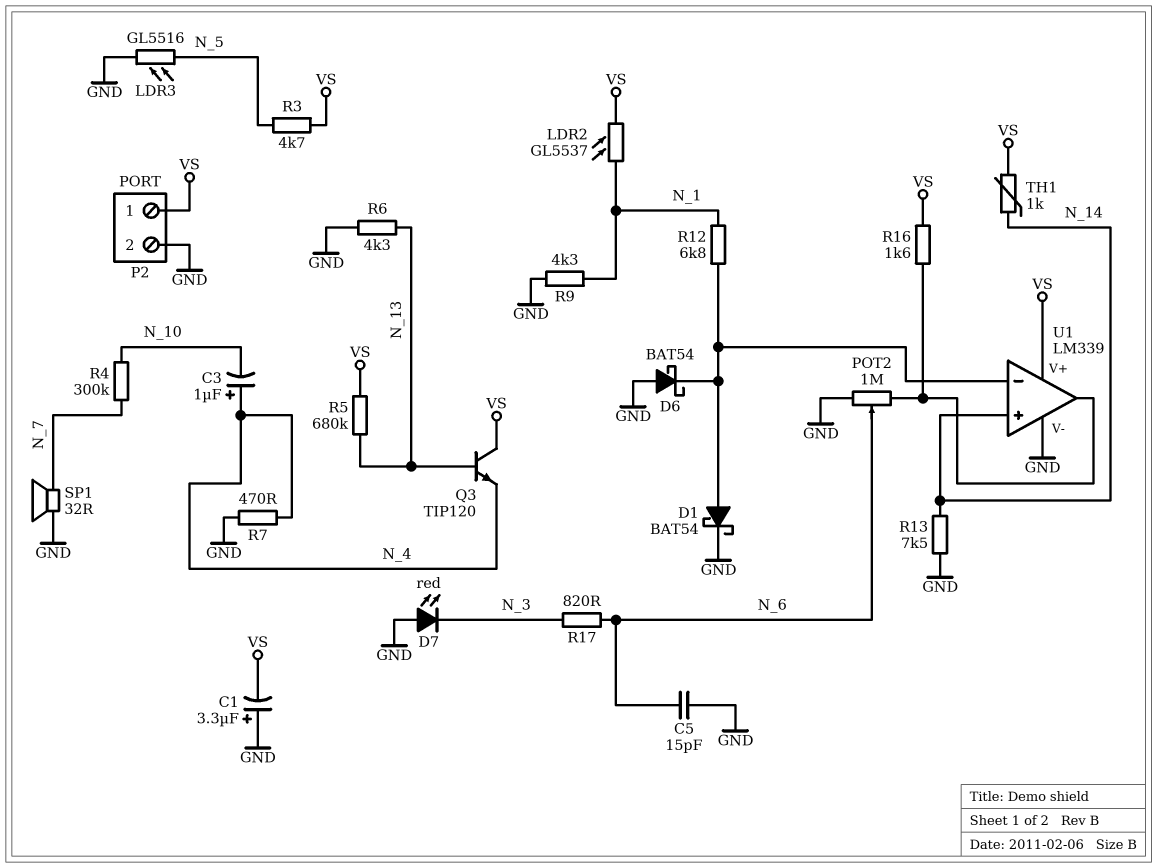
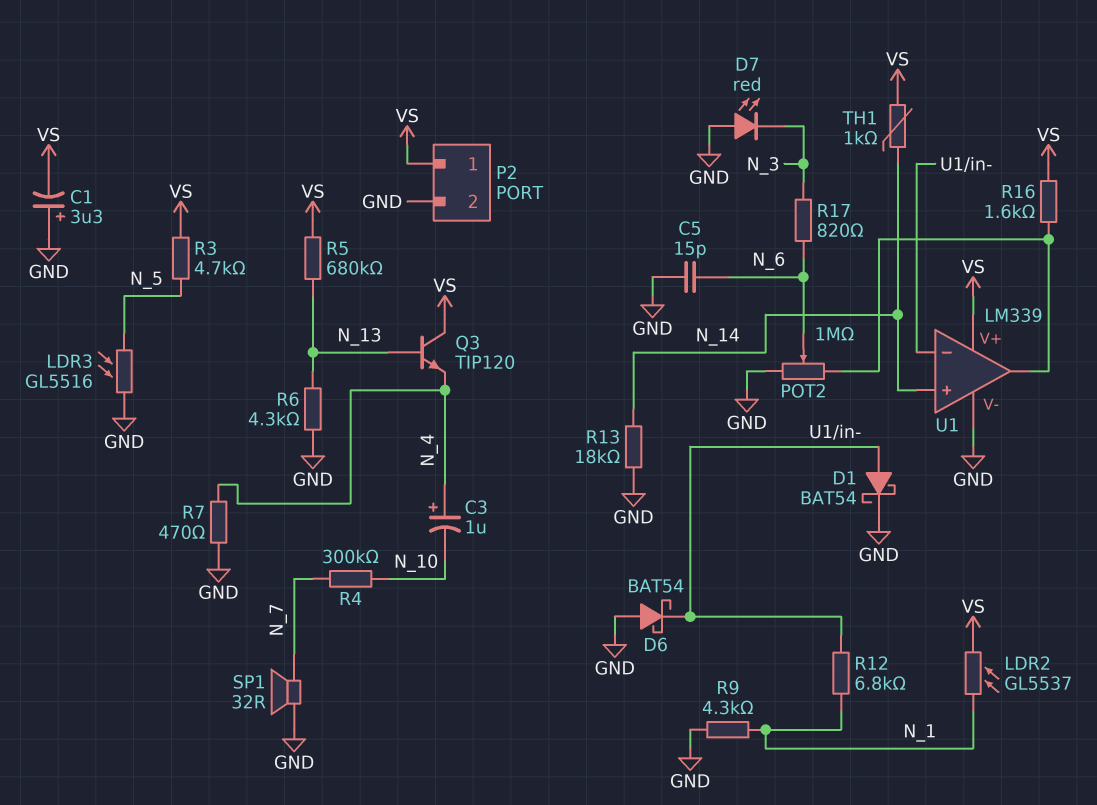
R13: 7.5k (GND, N_14) -> 18k (GND, N_14)

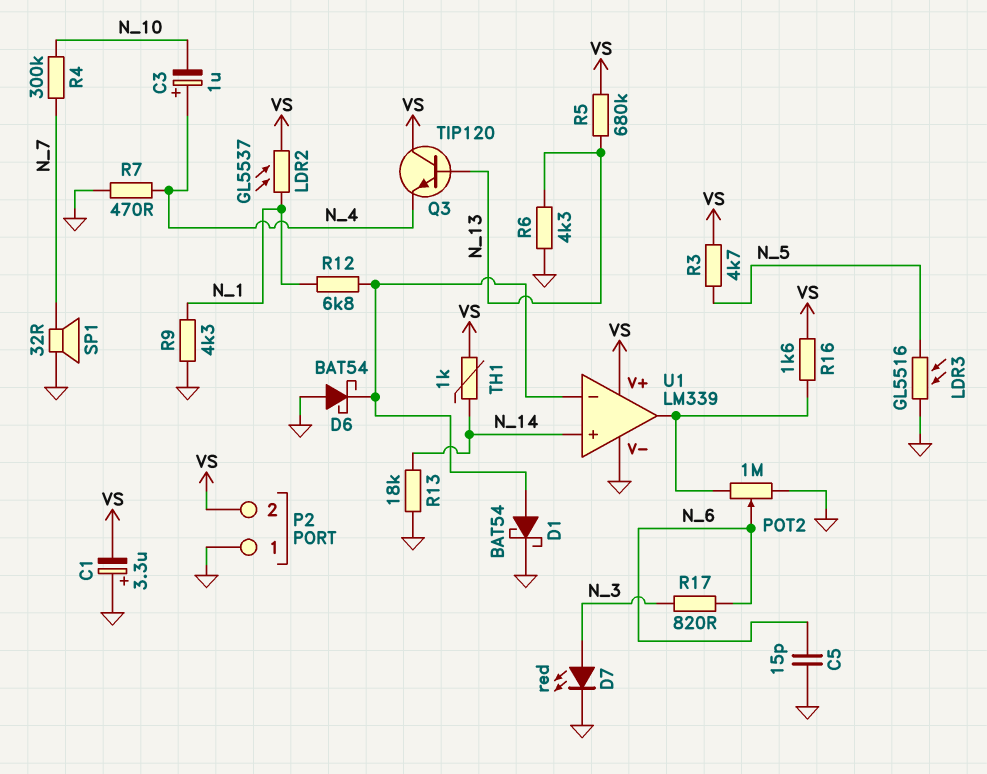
D7: LED red (A GND, K N_3) -> LED red (A N_3, K GND)
P2 pin 1: VS -> GND
P2 pin 2: GND -> VS

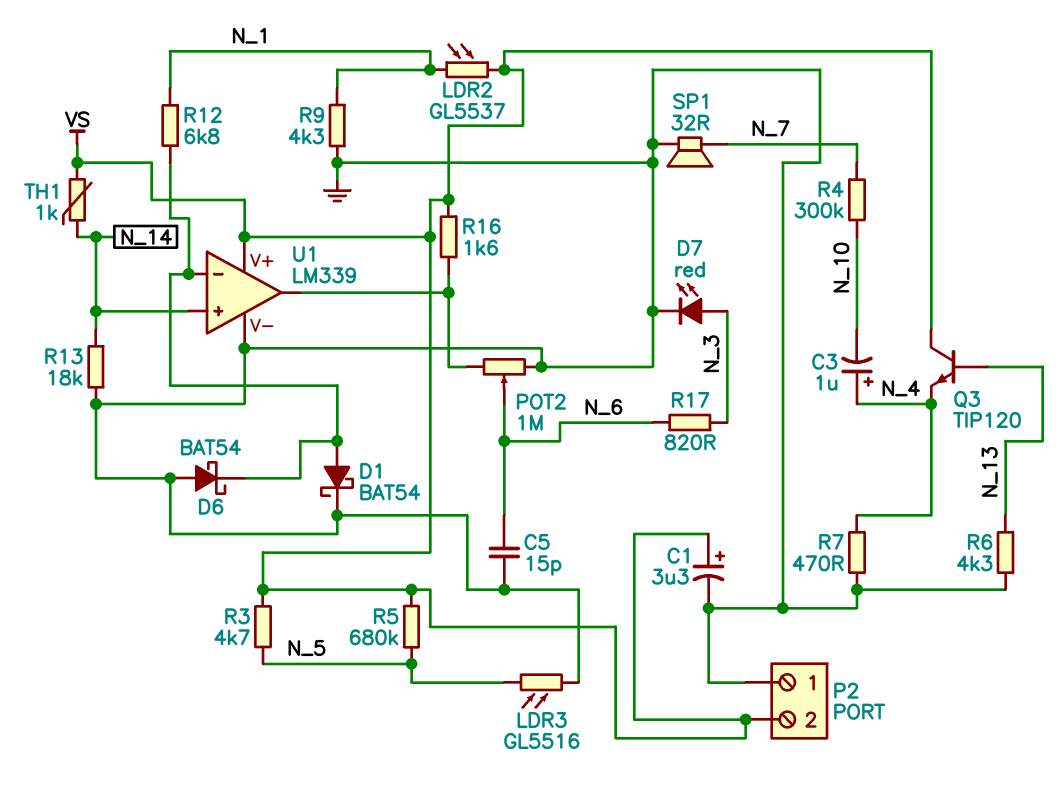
C1: 3.3uF (plus GND, minus VS) -> 3.3uF (plus VS, minus GND)
R5: 680k (N_13, VS) -> 680k (N_5, VS)

